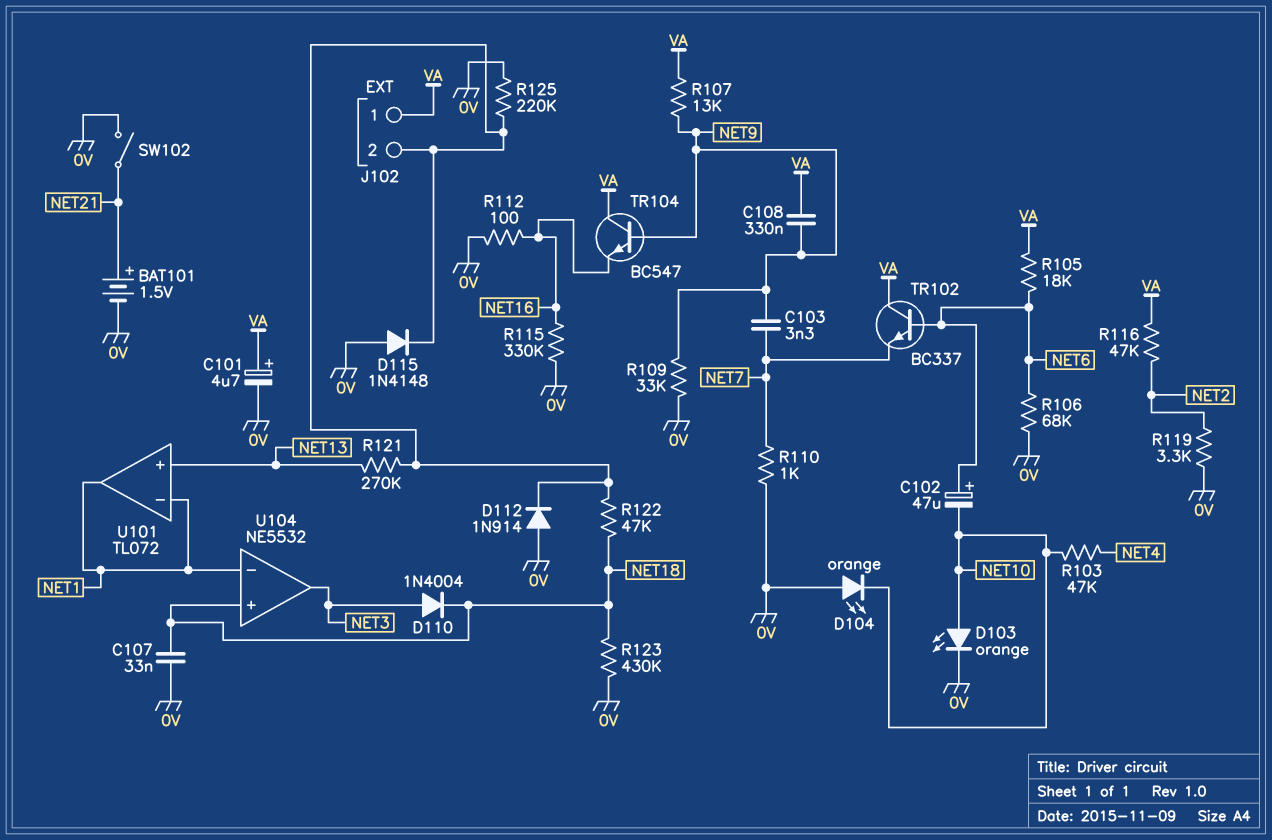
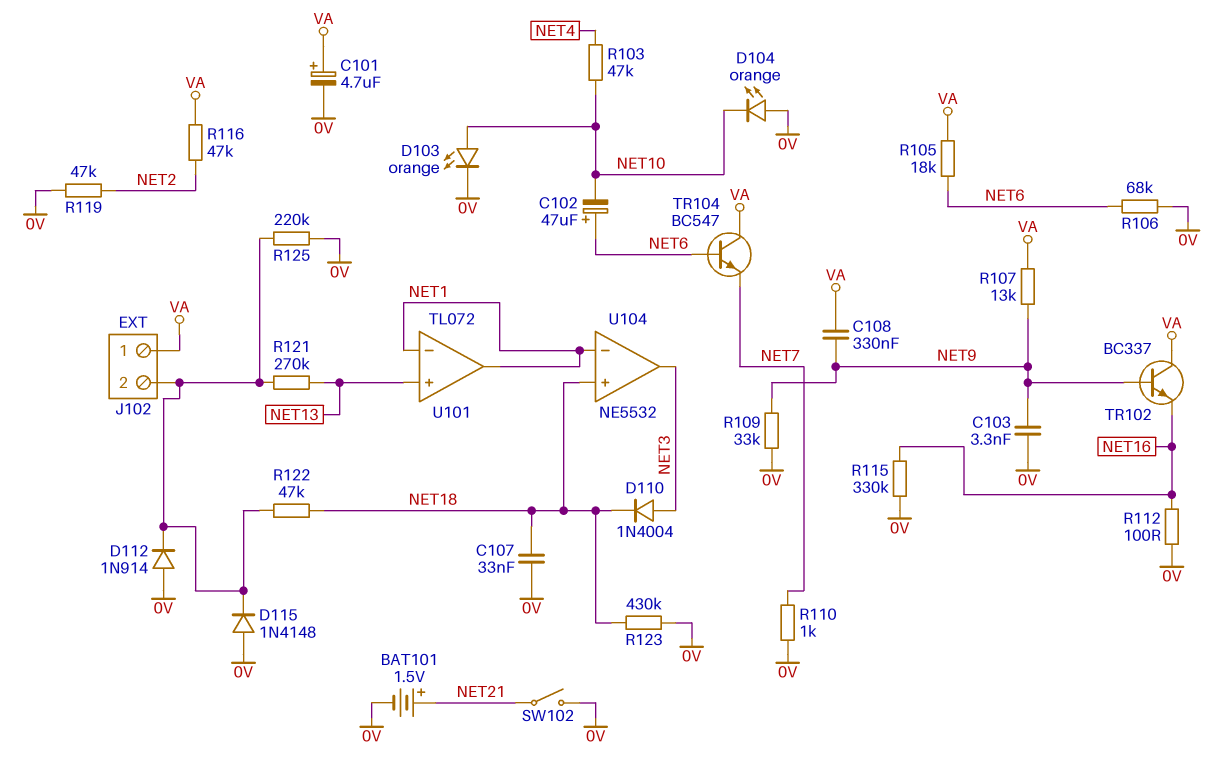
C103: 3.3nF (NET7, NET9) -> 3.3nF (0V, NET9)
R119: 3.3k (0V, NET2) -> 47k (0V, NET2)
TR102: NPN BC337 (B NET6, C VA, E NET7) -> NPN BC337 (B NET9, C VA, E NET16)
TR104: NPN BC547 (B NET9, C VA, E NET16) -> NPN BC547 (B NET6, C VA, E NET7)

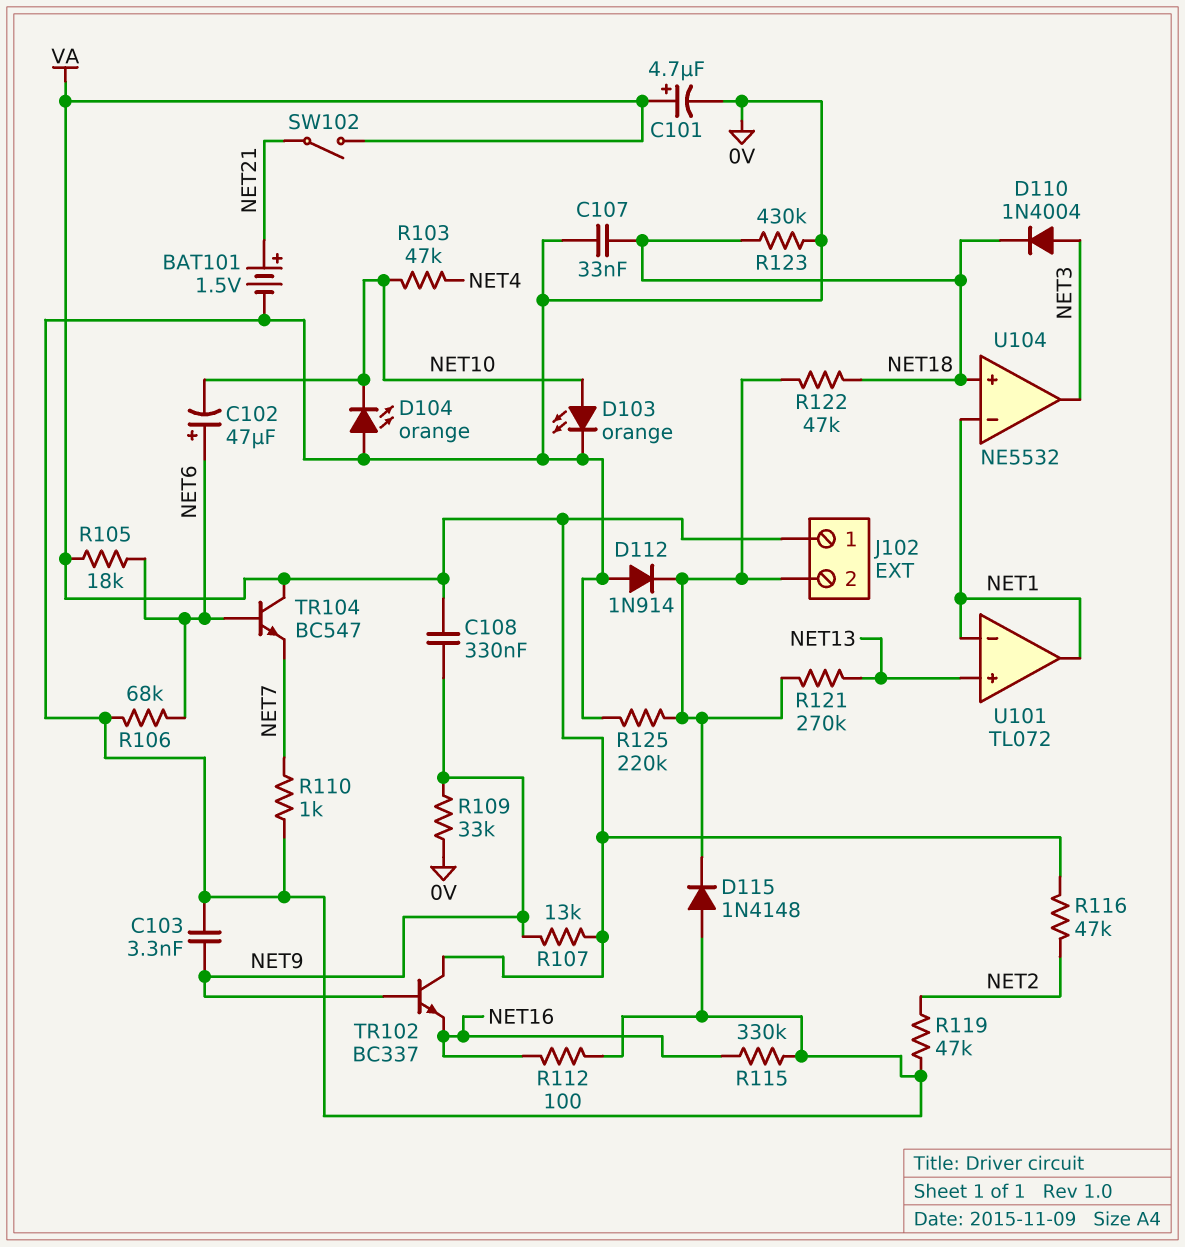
SW102: switch (0V, NET21) -> switch (NET21, VA)

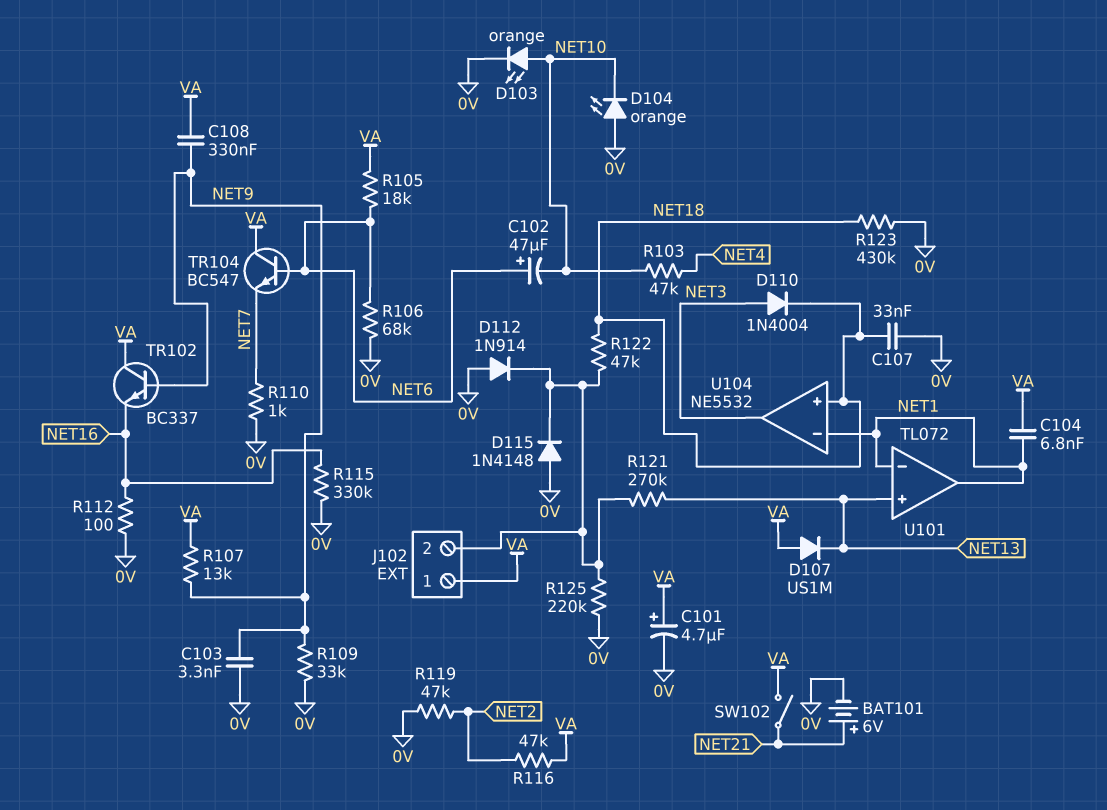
BAT101: 1.5V (plus NET21, minus 0V) -> 6V (plus NET21, minus 0V)
C104: none -> 6.8nF (NET1, VA)
D107: none -> diode US1M (A VA, K NET13)

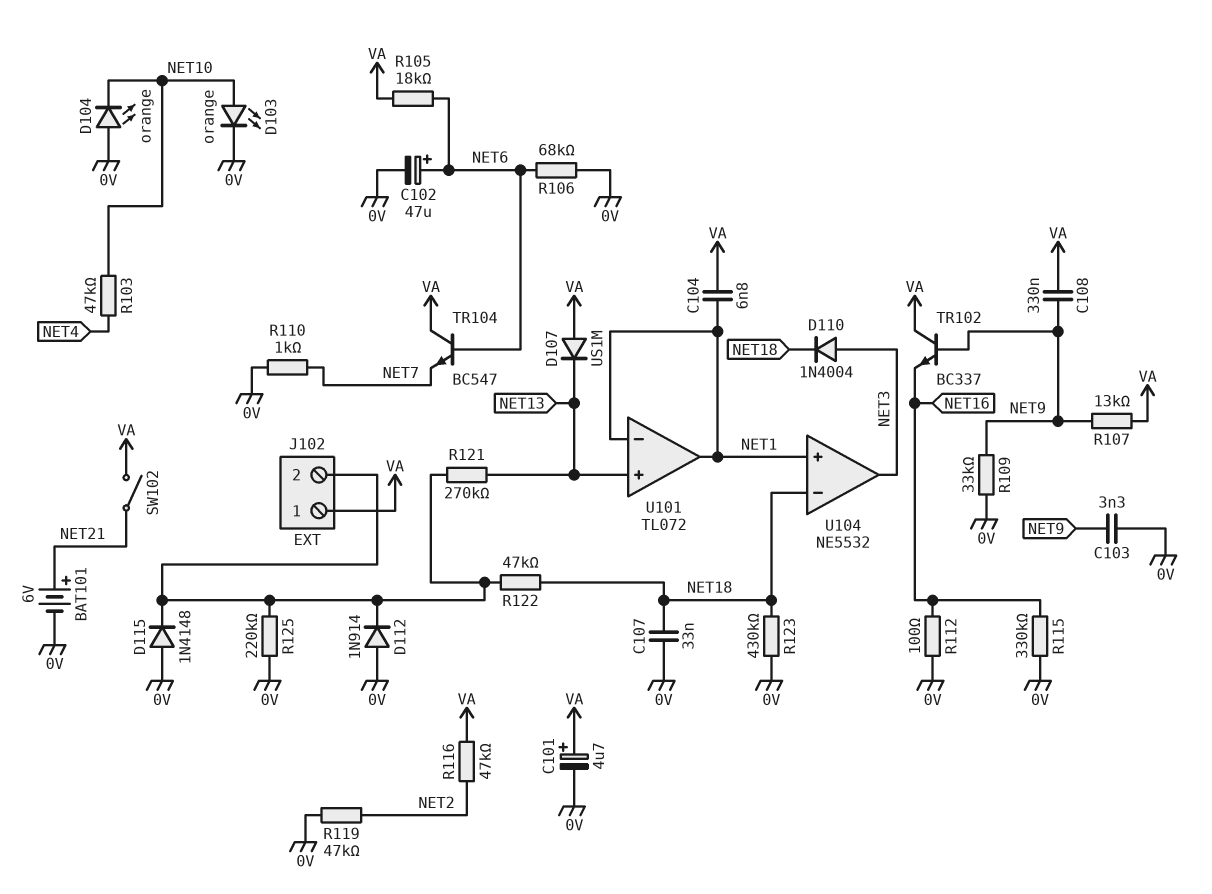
C102: 47uF (plus NET6, minus NET10) -> 47uF (plus NET6, minus 0V)
U104 pin in+: NET18 -> NET1
U104 pin in-: NET1 -> NET18

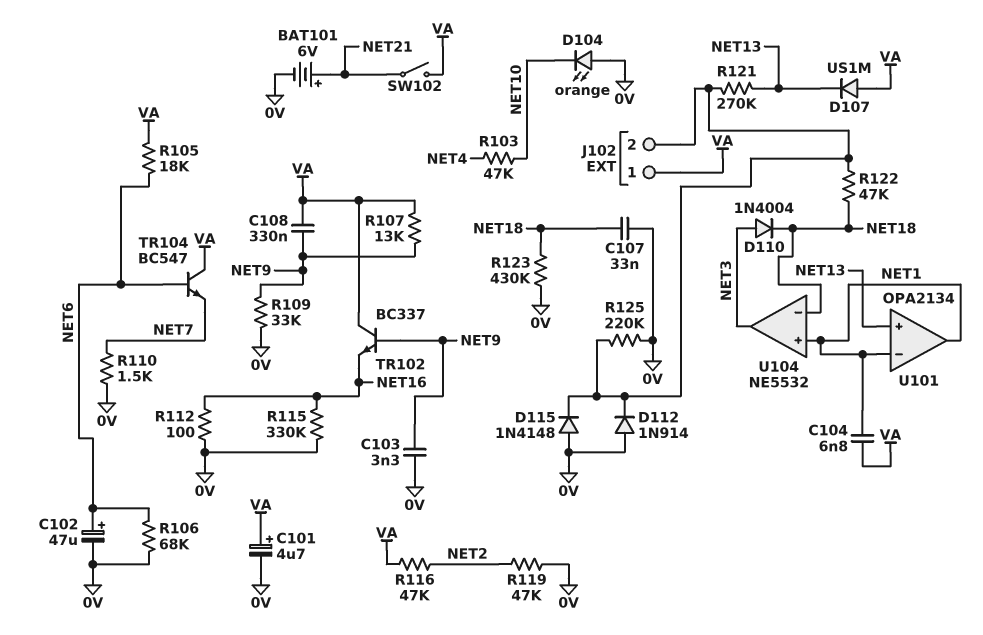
D103: LED orange (A NET10, K 0V) -> none
R110: 1k (0V, NET7) -> 1.5k (0V, NET7)
U101: TL072 -> OPA2134

